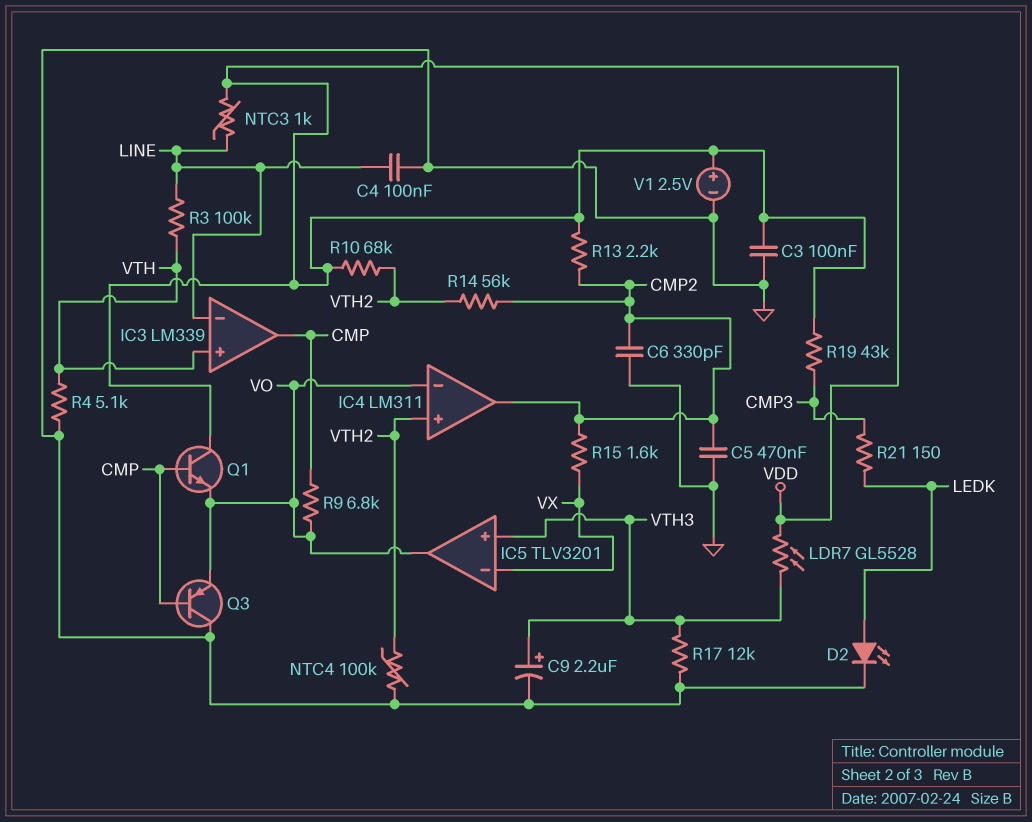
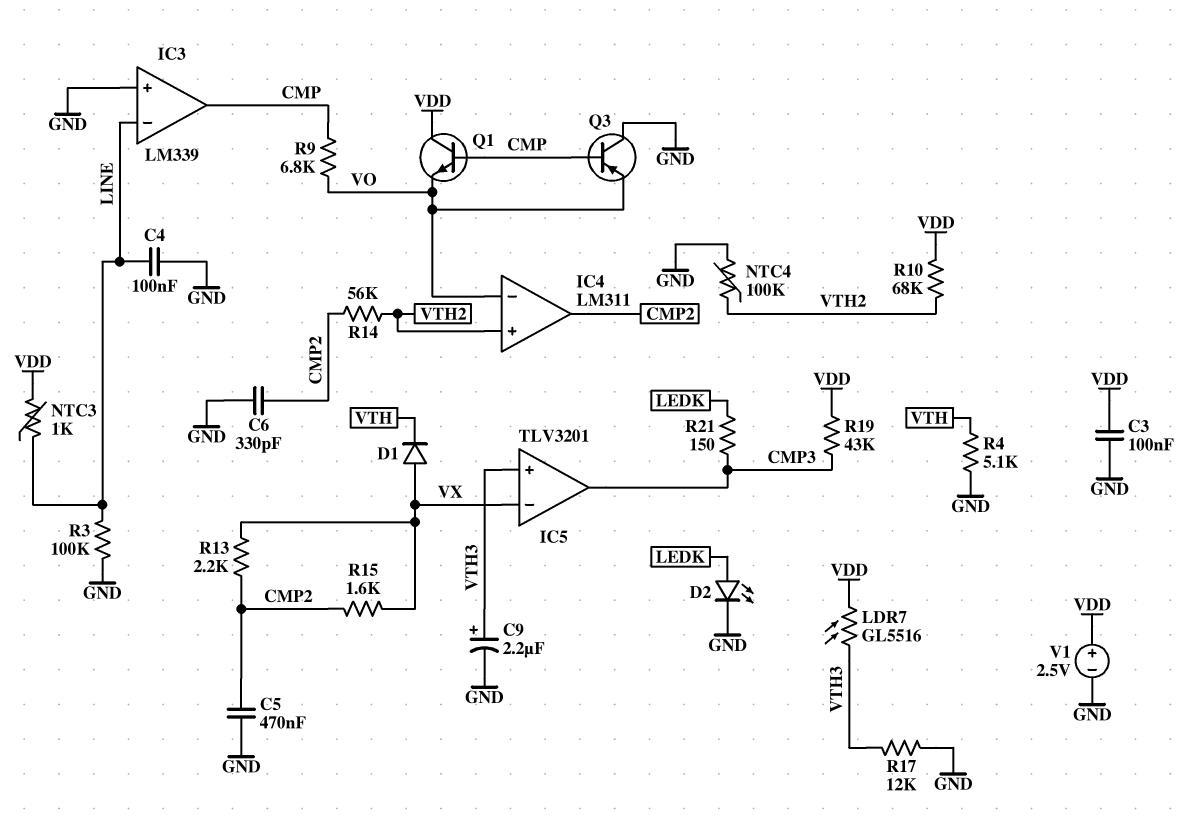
D1: none -> diode (A VX, K VTH)
IC3 pin in+: VTH -> GND
IC5 pin out: VO -> CMP3
LDR7: GL5528 (VDD, VTH3) -> GL5516 (VDD, VTH3)
R3: 100k (LINE, VTH) -> 100k (GND, LINE)
R13: 2.2k (CMP2, VDD) -> 2.2k (CMP2, VX)

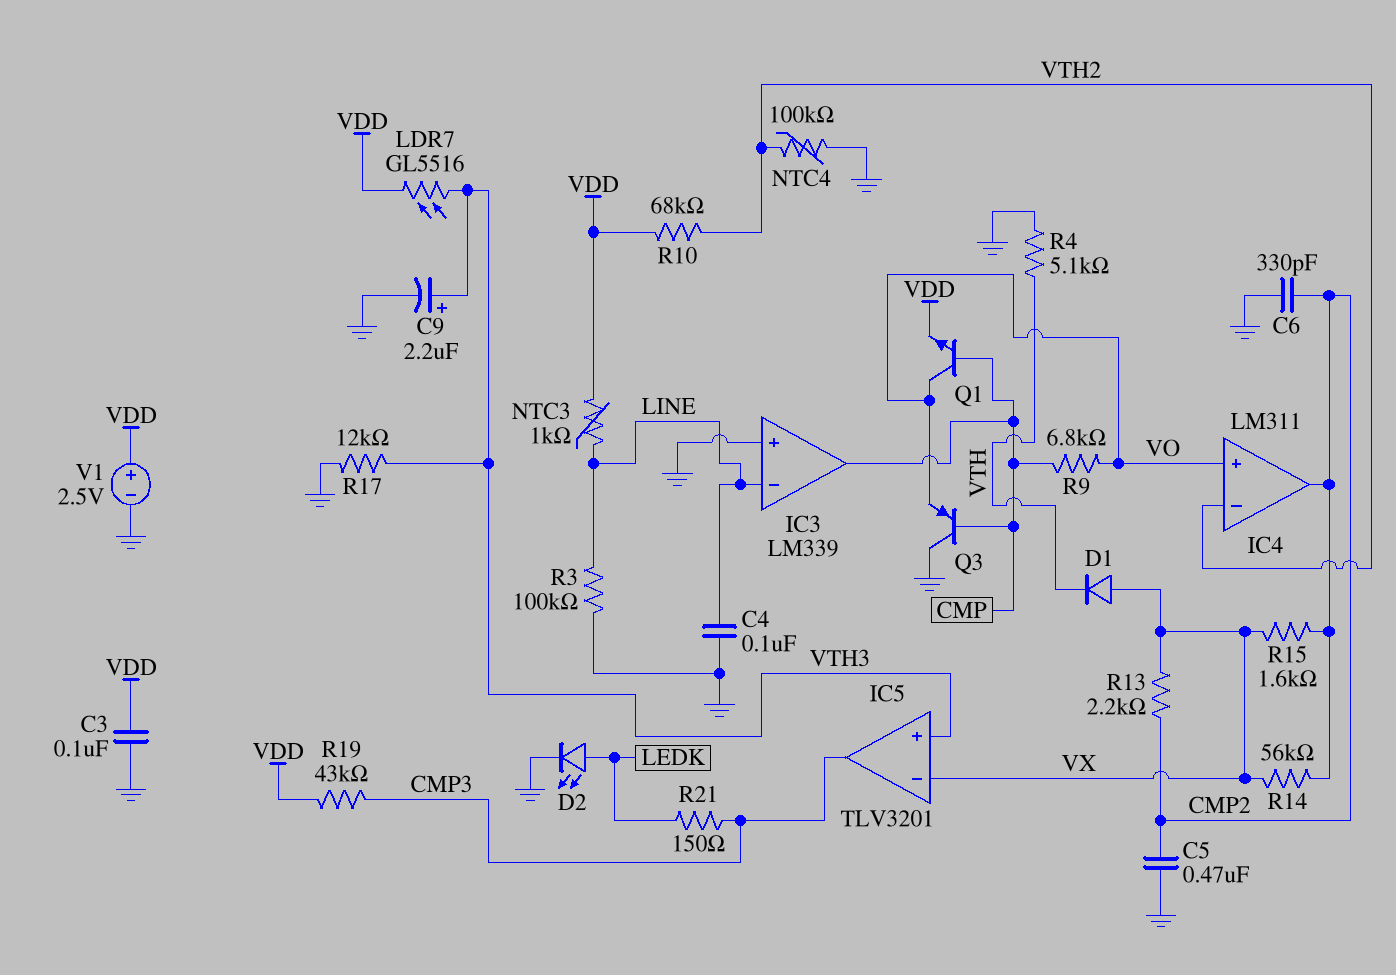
IC4 pin in+: VTH2 -> VO
IC4 pin in-: VO -> VTH2
Q1: NPN (B CMP, C VDD, E VO) -> NPN (B CMP, C VO, E VDD)
R14: 56k (CMP2, VTH2) -> 56k (CMP2, VX)

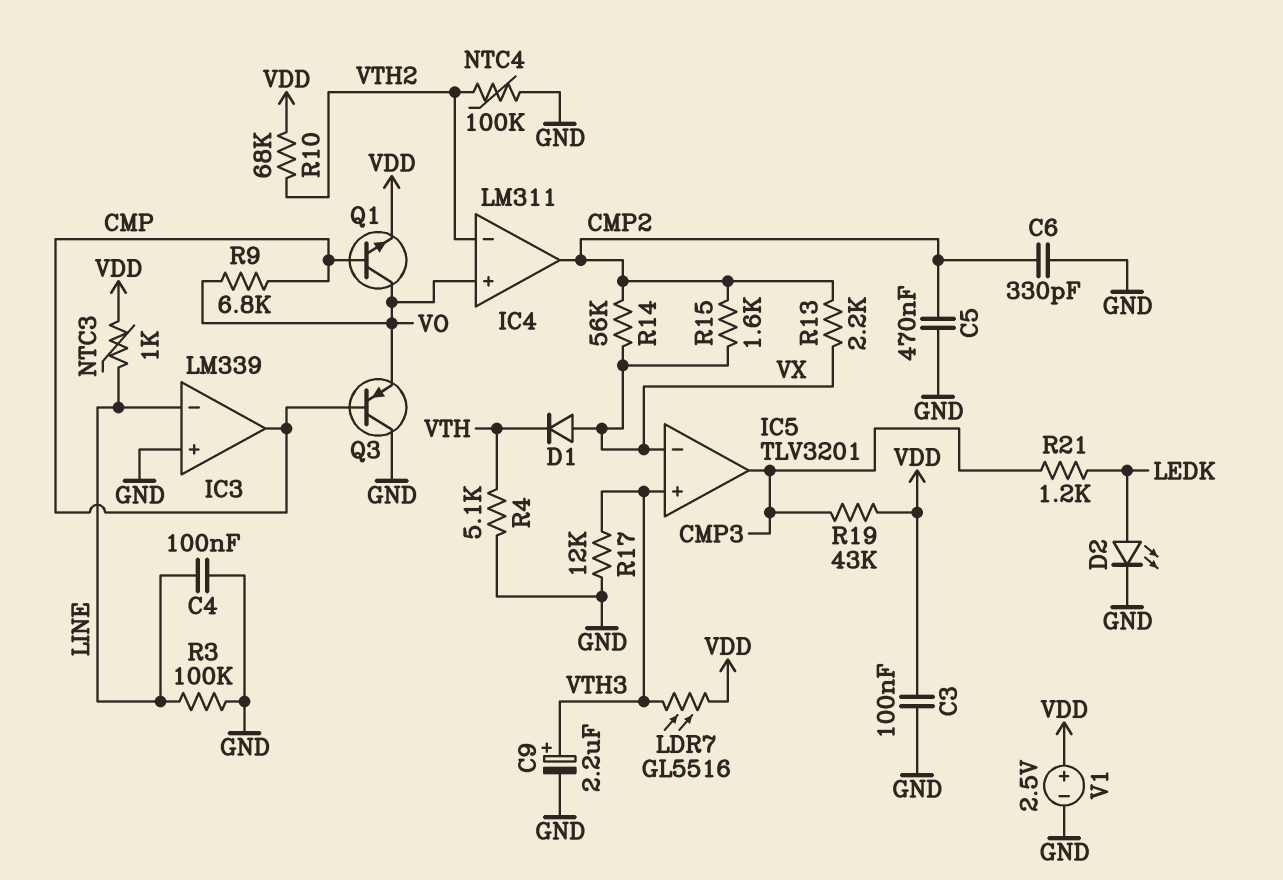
R21: 150 (CMP3, LEDK) -> 1.2k (CMP3, LEDK)

